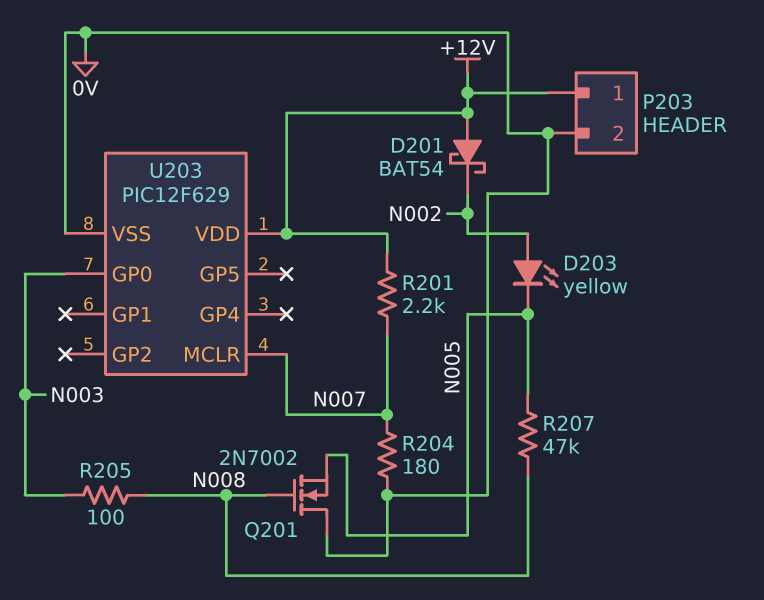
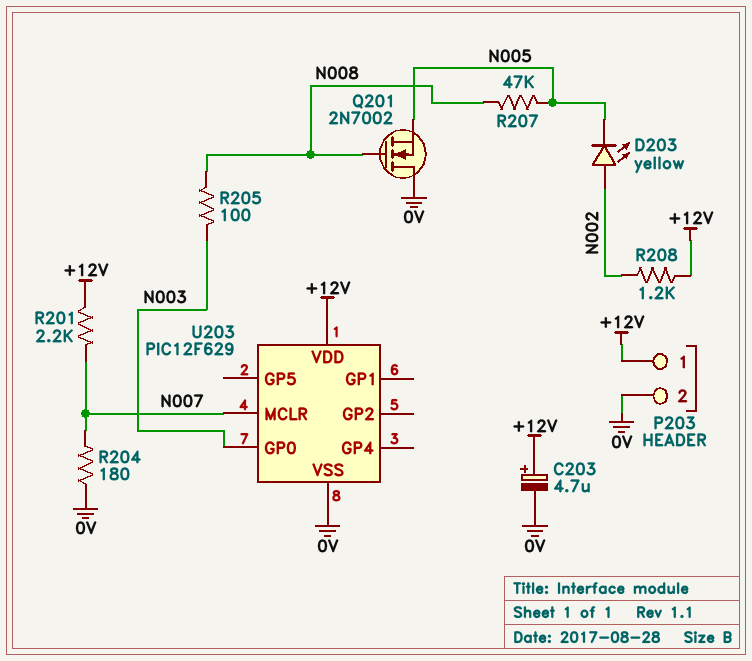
C203: none -> 4.7uF (plus +12V, minus 0V)
D201: schottky BAT54 (A +12V, K N002) -> none
R208: none -> 1.2k (+12V, N002)

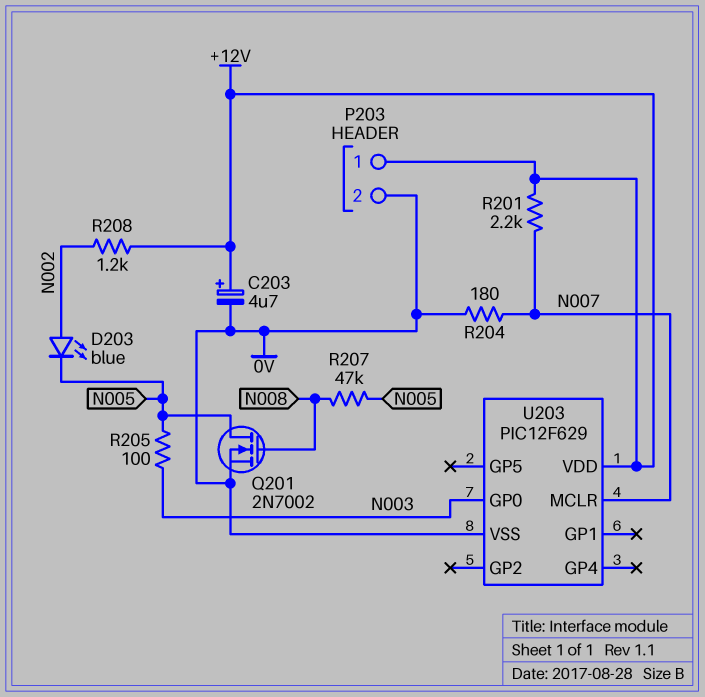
D203: LED yellow (A N002, K N005) -> LED blue (A N002, K N005)
Q201: NMOS 2N7002 (G N008, D 0V, S N005) -> NMOS 2N7002 (G N008, D N005, S 0V)
R205: 100 (N003, N008) -> 100 (N003, N005)

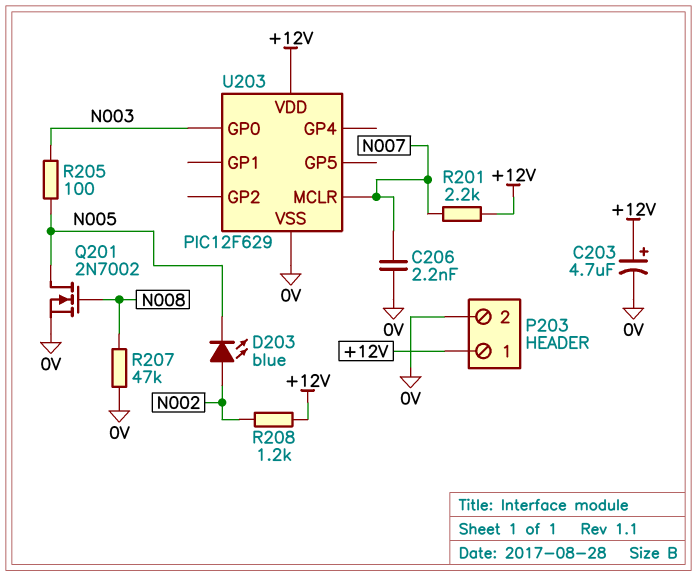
C206: none -> 2.2nF (0V, N007)
R204: 180 (0V, N007) -> none
R207: 47k (N005, N008) -> 47k (0V, N008)

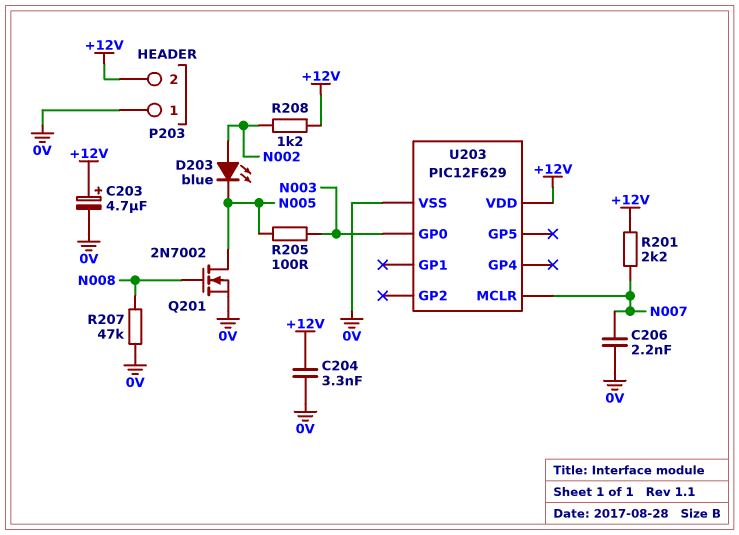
C204: none -> 3.3nF (+12V, 0V)
P203 pin 1: +12V -> 0V
P203 pin 2: 0V -> +12V

